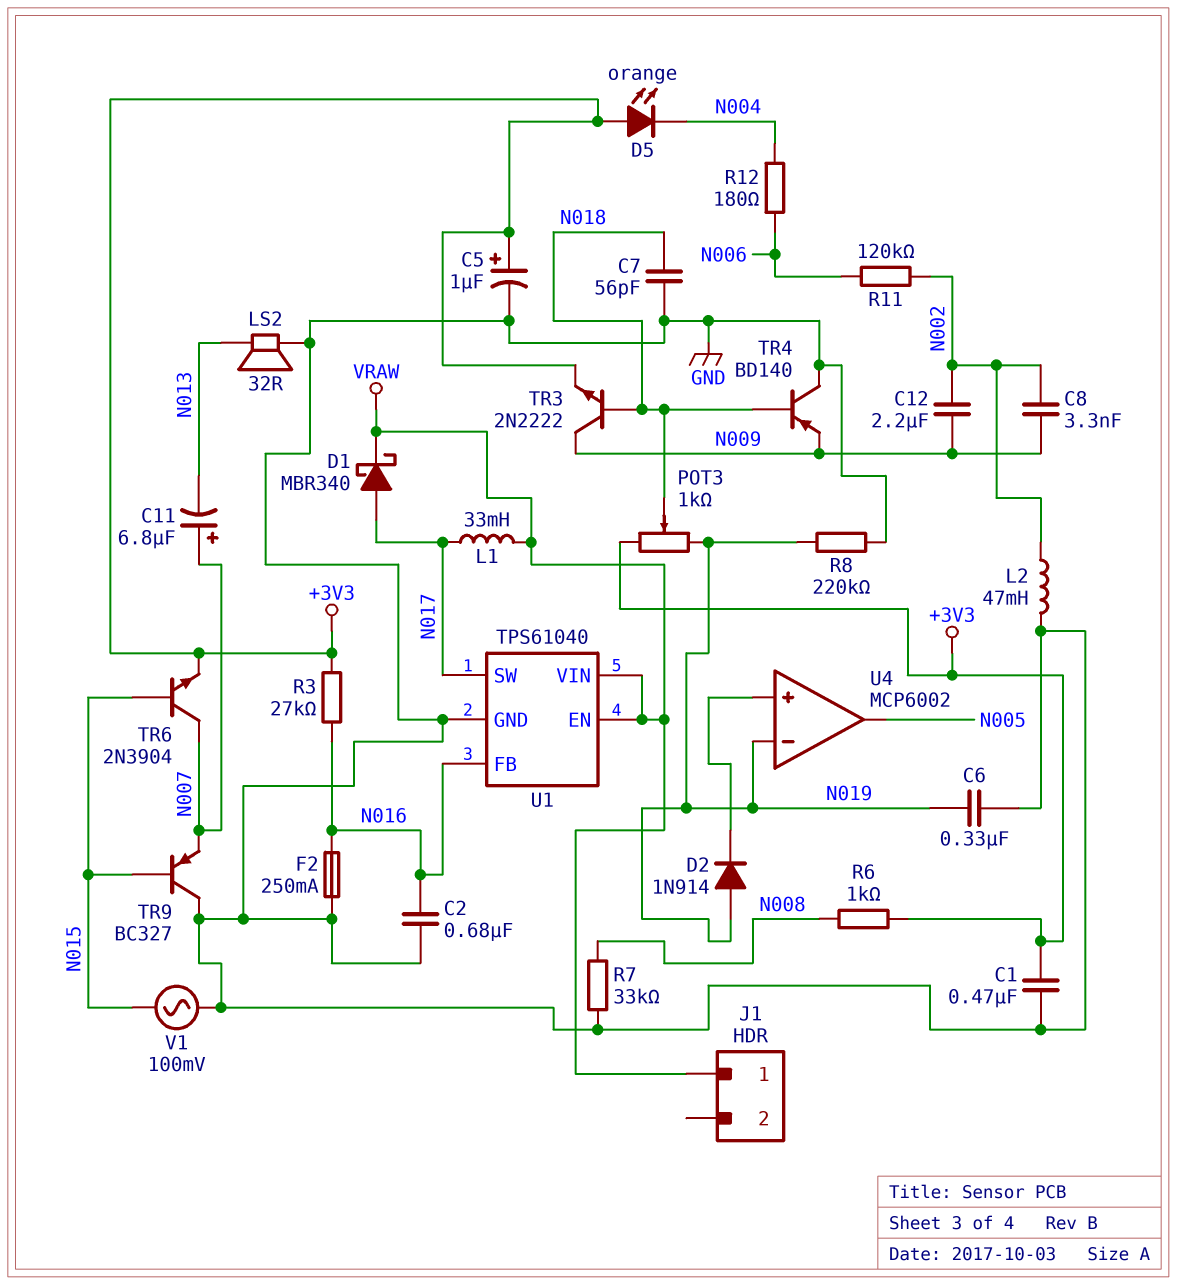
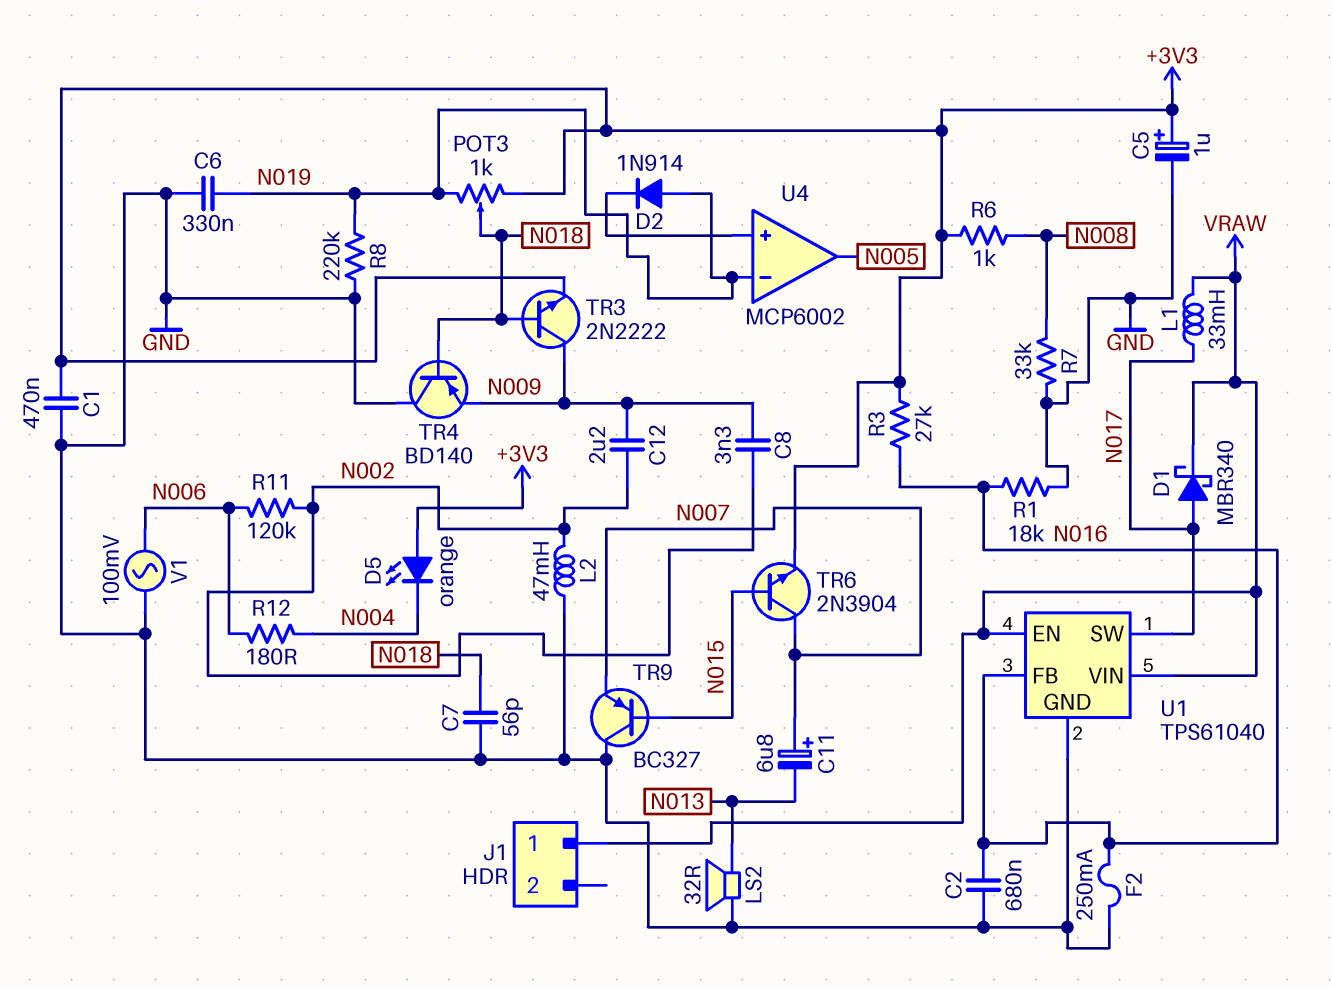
R1: none -> 18k (GND, N016)
V1: AC 100mV (GND, N015) -> AC 100mV (GND, N006)

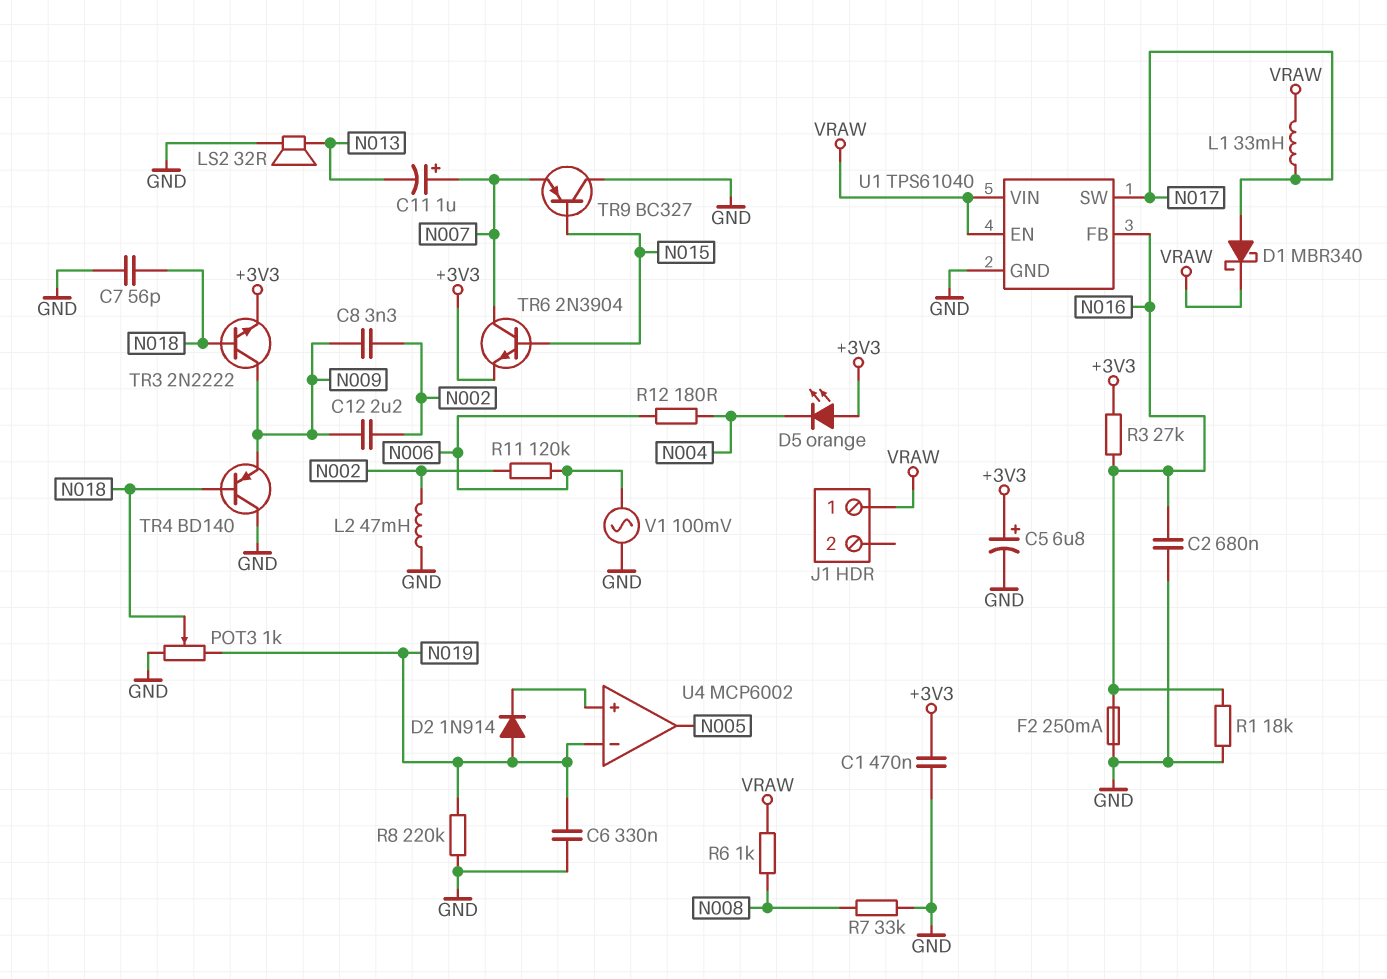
C5: 1uF (plus +3V3, minus GND) -> 6.8uF (plus +3V3, minus GND)
C11: 6.8uF (plus N007, minus N013) -> 1uF (plus N007, minus N013)
POT3: 1k (+3V3, N019, wiper N018) -> 1k (GND, N019, wiper N018)
R6: 1k (+3V3, N008) -> 1k (N008, VRAW)

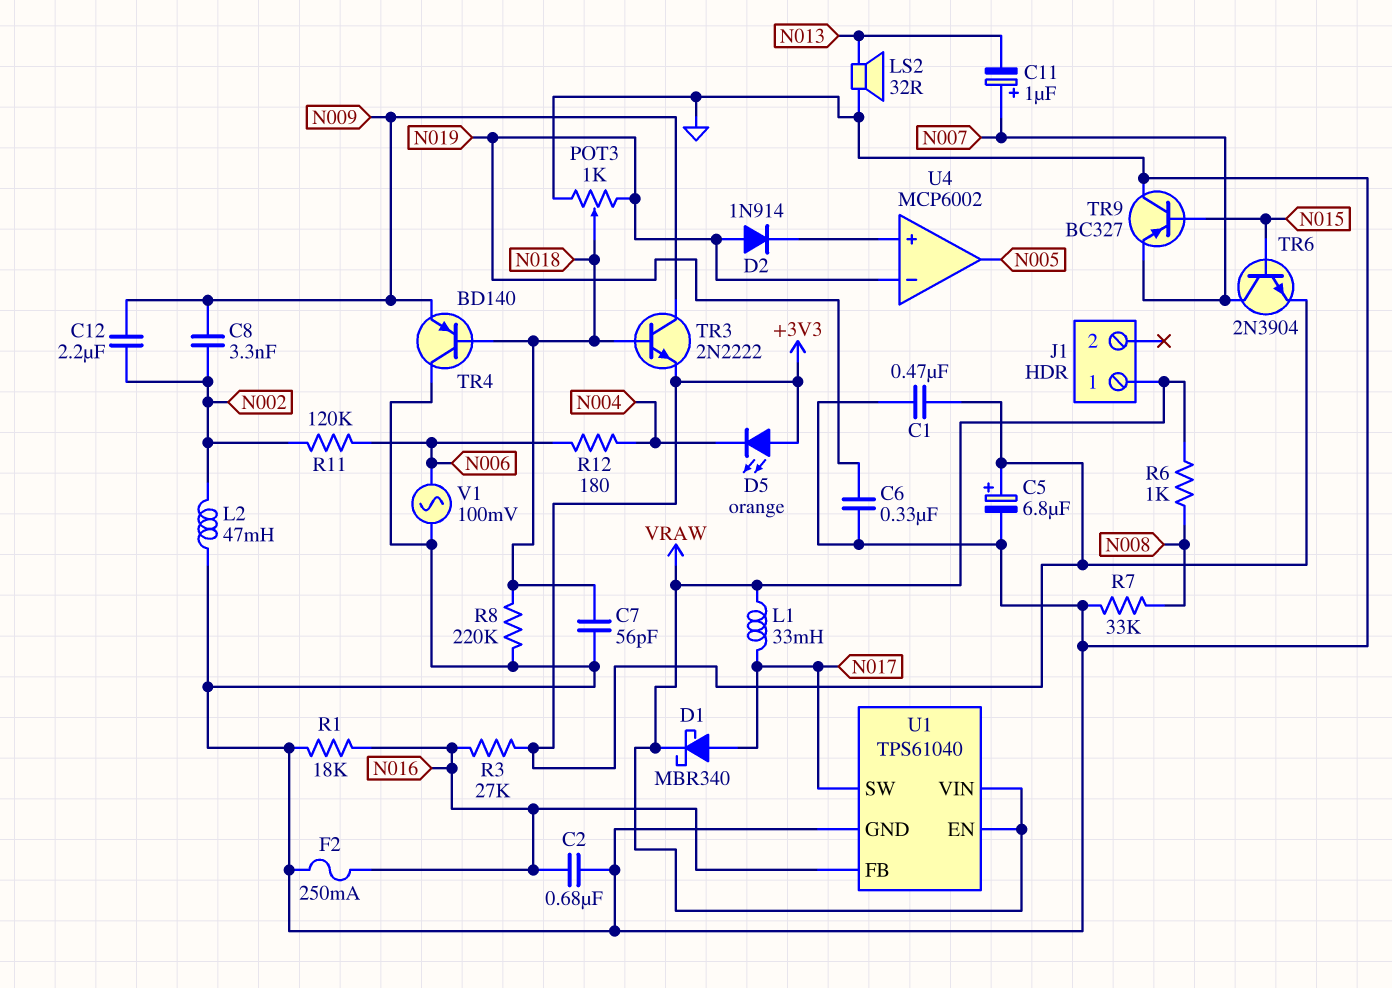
R8: 220k (GND, N019) -> 220k (GND, N018)

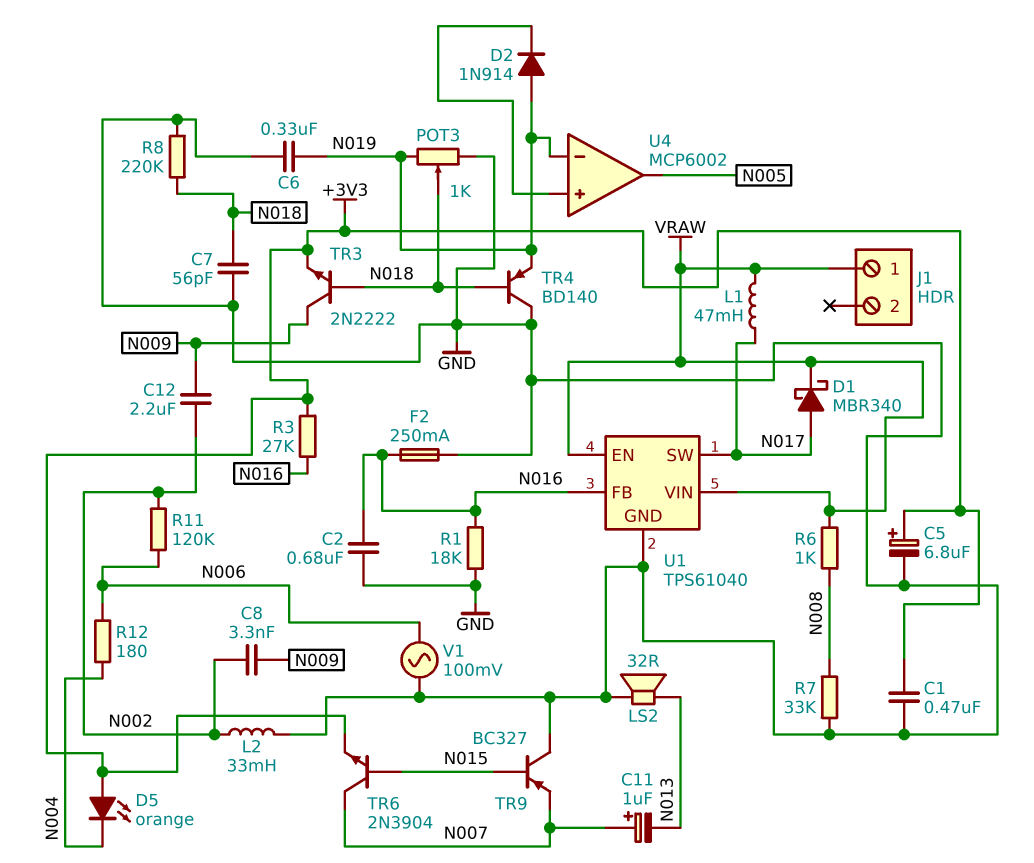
L1: 33mH (N017, VRAW) -> 47mH (N017, VRAW)
L2: 47mH (GND, N002) -> 33mH (GND, N002)
TR4: PNP BD140 (B N018, C GND, E N009) -> PNP BD140 (B N018, C GND, E N019)

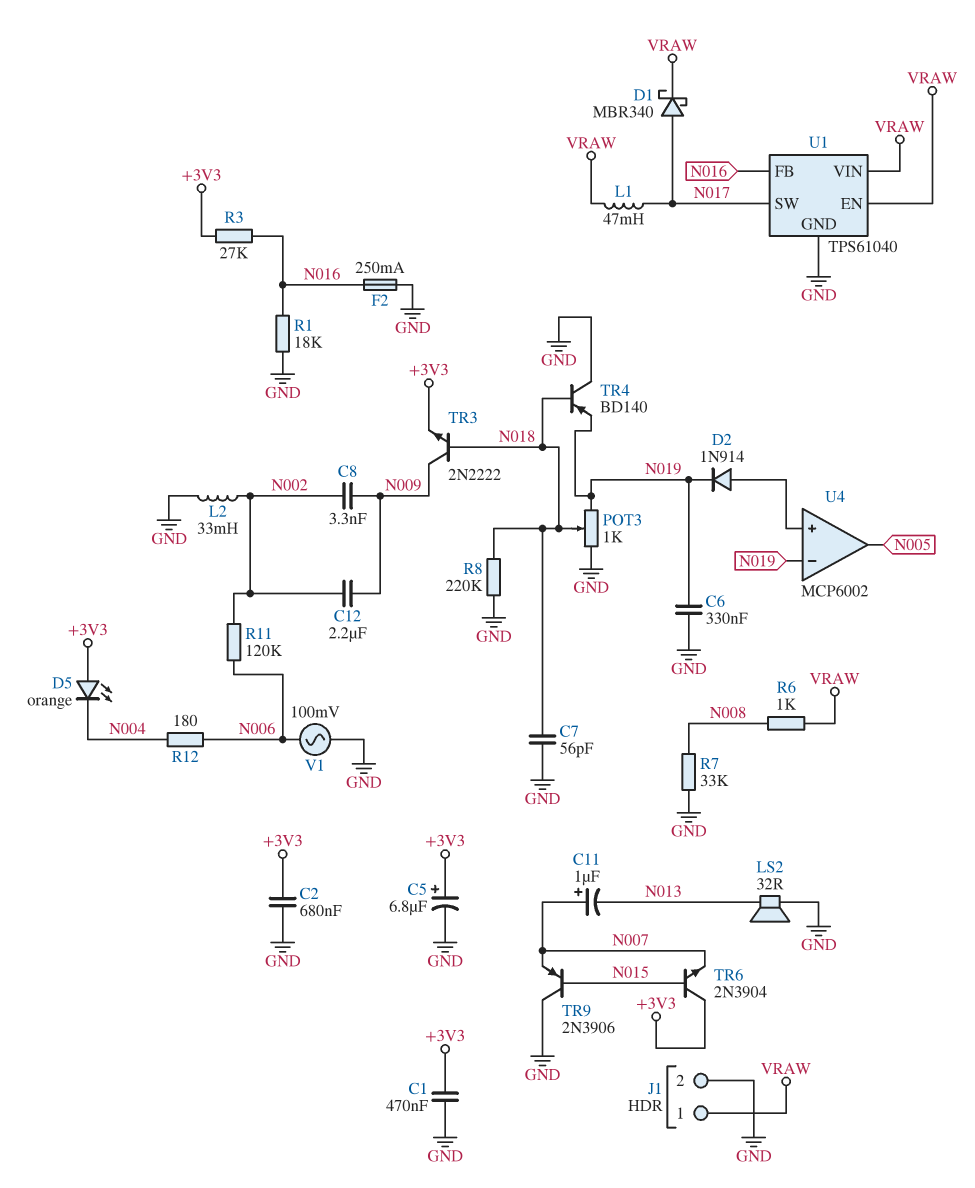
C2: 680nF (GND, N016) -> 680nF (+3V3, GND)
D2: diode 1N914 (A N019, K U4/in+) -> diode 1N914 (A U4/in+, K N019)
J1 pin 2: none -> GND
TR6: NPN 2N3904 (B N015, C N007, E +3V3) -> NPN 2N3904 (B N015, C +3V3, E N007)
TR9: PNP BC327 (B N015, C GND, E N007) -> PNP 2N3906 (B N015, C GND, E N007)

